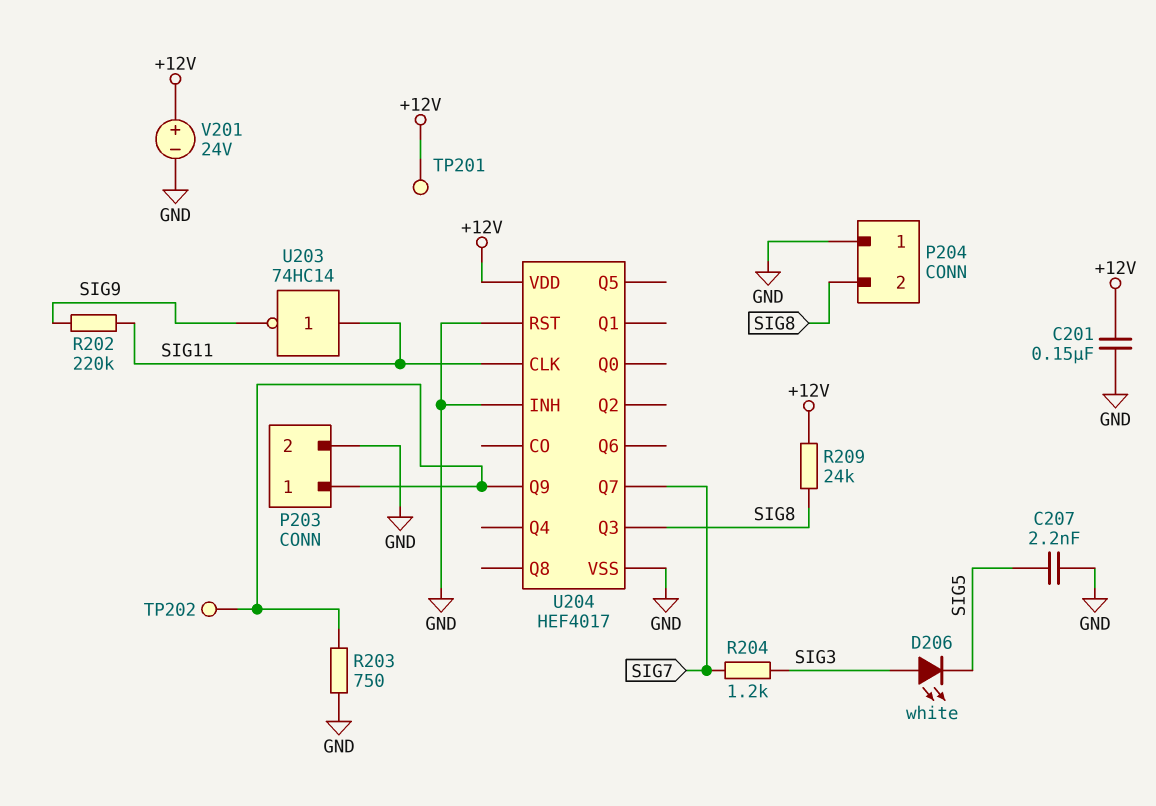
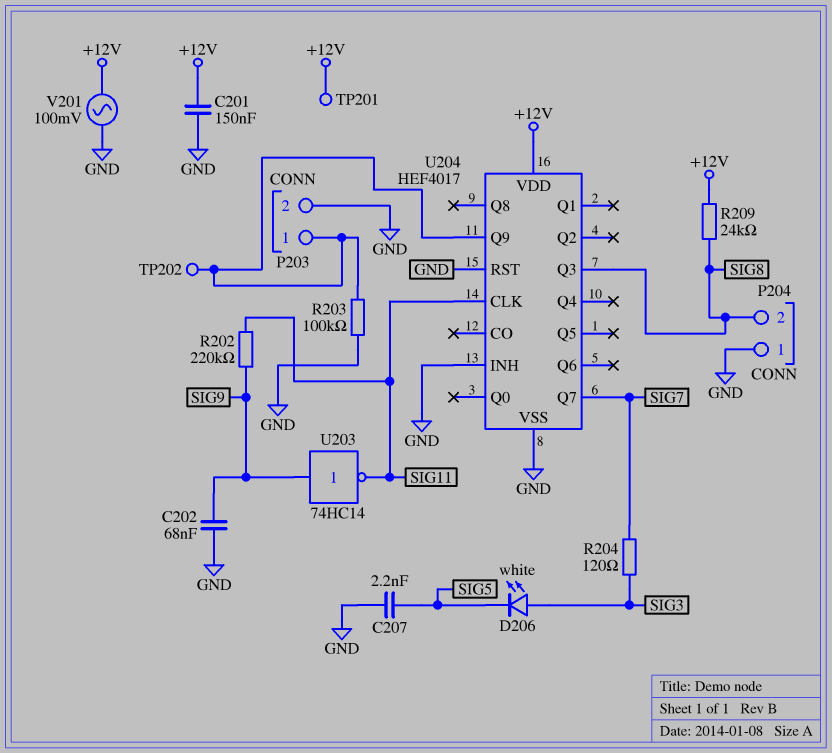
C202: none -> 68nF (GND, SIG9)
R203: 750 (GND, P203/1) -> 100k (GND, P203/1)
R204: 1.2k (SIG3, SIG7) -> 120 (SIG3, SIG7)
U203: NOT 74HC14 (in SIG11, out SIG9) -> NOT 74HC14 (in SIG9, out SIG11)
V201: 24V (plus +12V, minus GND) -> AC 100mV (+12V, GND)

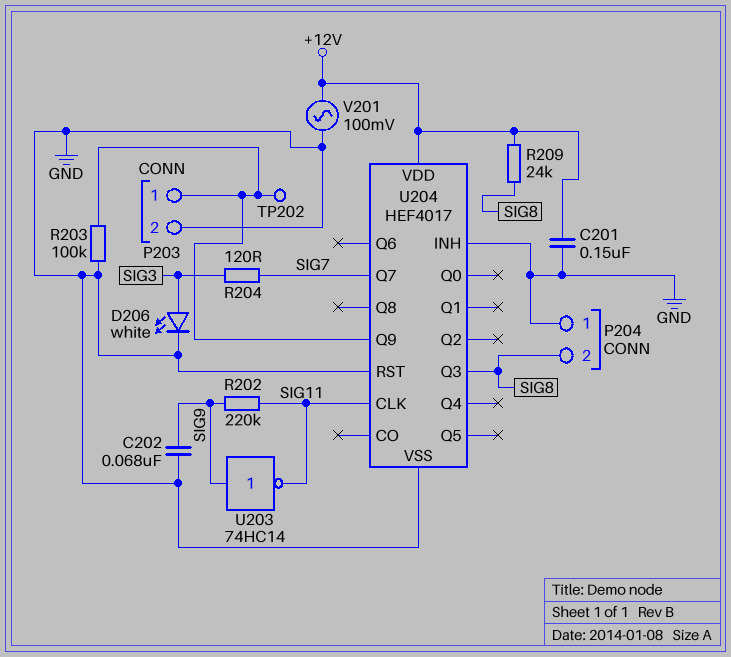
C207: 2.2nF (GND, SIG5) -> none
D206: LED white (A SIG3, K SIG5) -> LED white (A SIG3, K GND)
TP201: test point (+12V) -> none

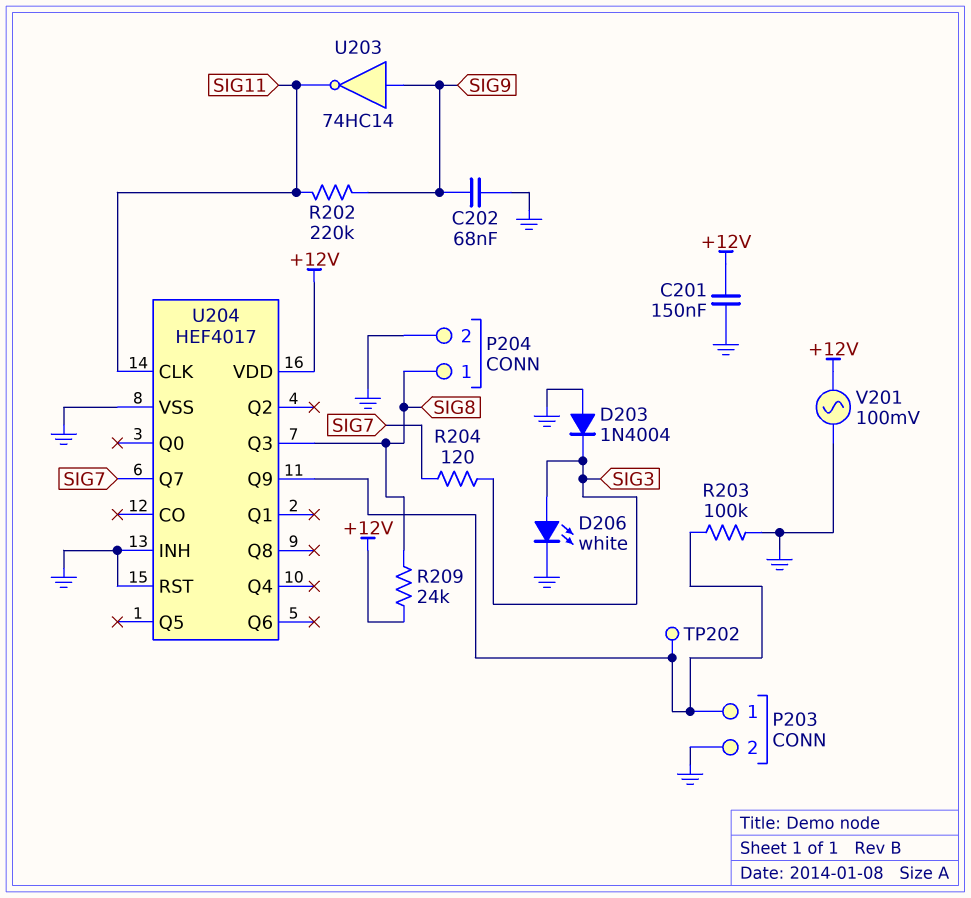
D203: none -> diode 1N4004 (A GND, K SIG3)
P204 pin 1: GND -> SIG8
P204 pin 2: SIG8 -> GND

